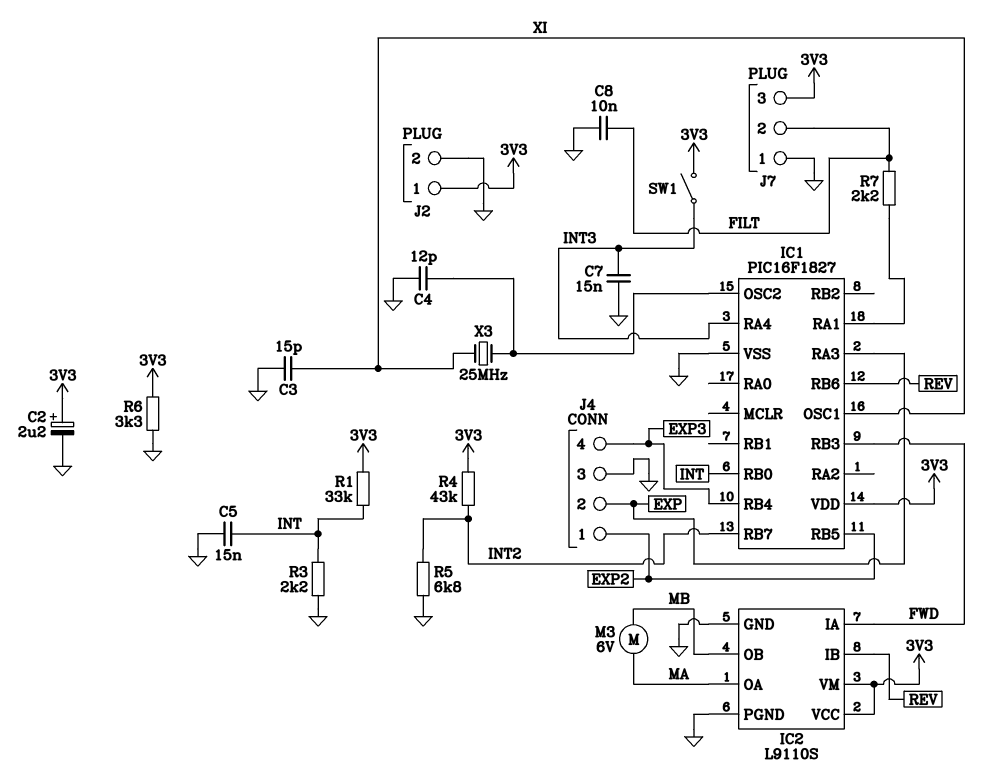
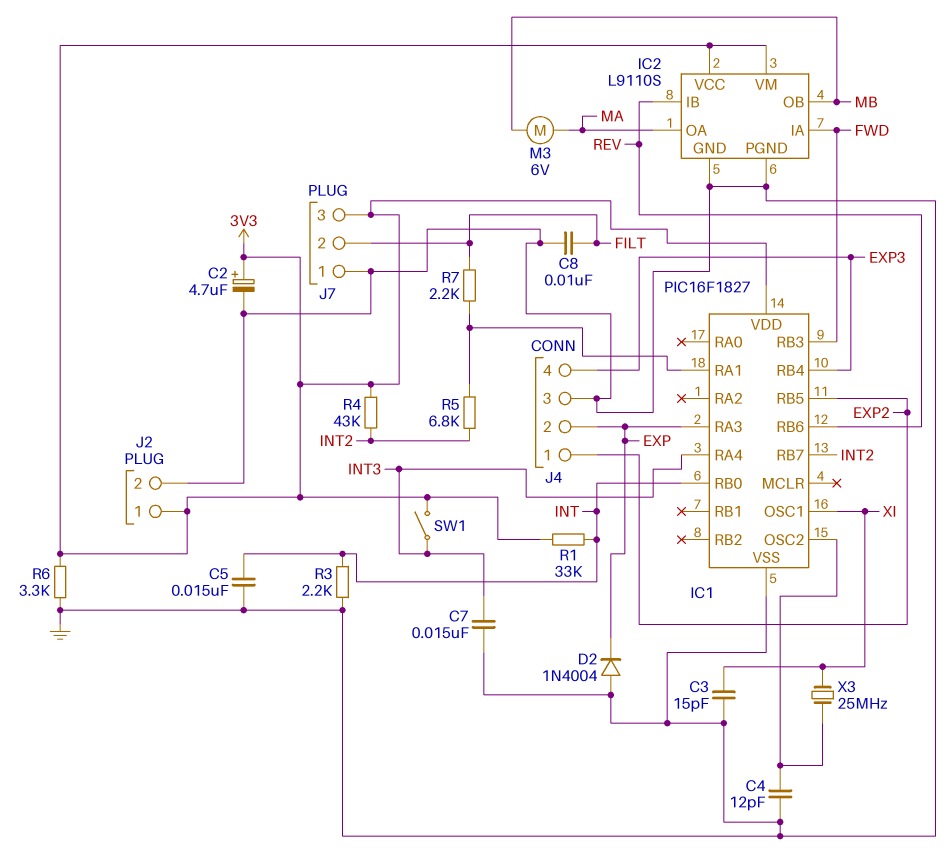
C2: 2.2uF (plus 3V3, minus GND) -> 4.7uF (plus 3V3, minus GND)
D2: none -> diode 1N4004 (A GND, K EXP)
R5: 6.8k (GND, INT2) -> 6.8k (IC1/RA1, INT2)

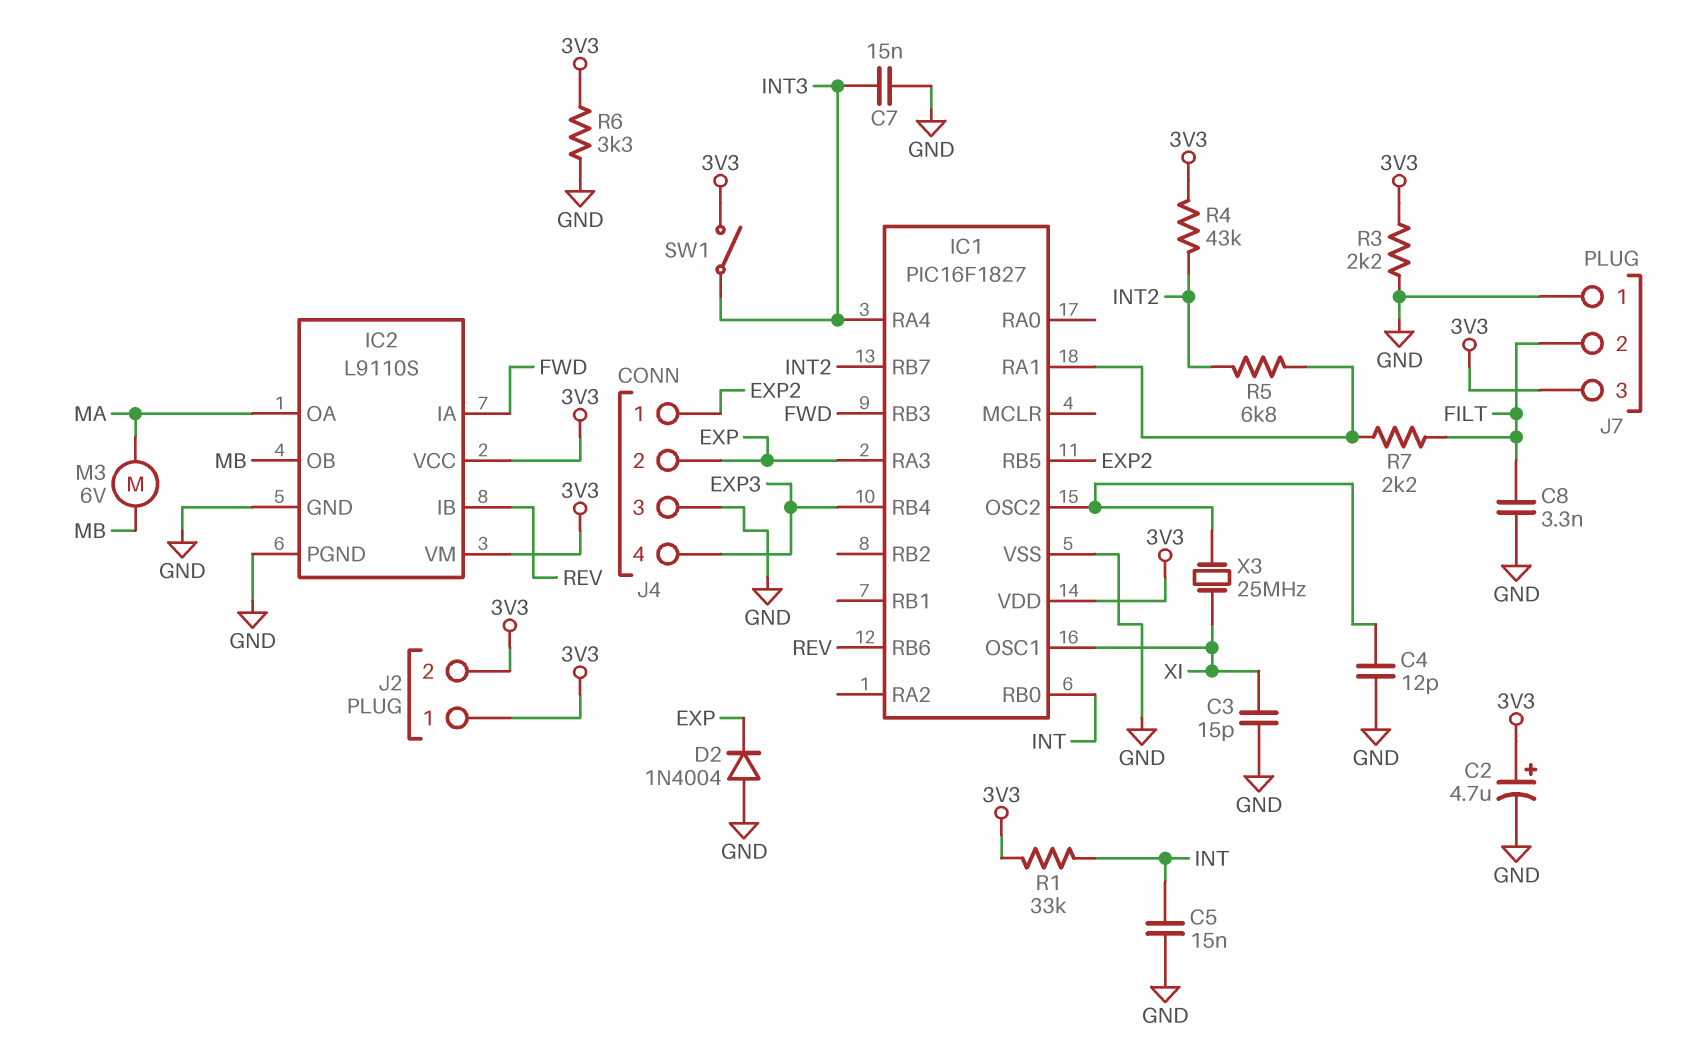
C8: 10nF (FILT, GND) -> 3.3nF (FILT, GND)
J2 pin 2: GND -> 3V3
R3: 2.2k (GND, INT) -> 2.2k (3V3, GND)

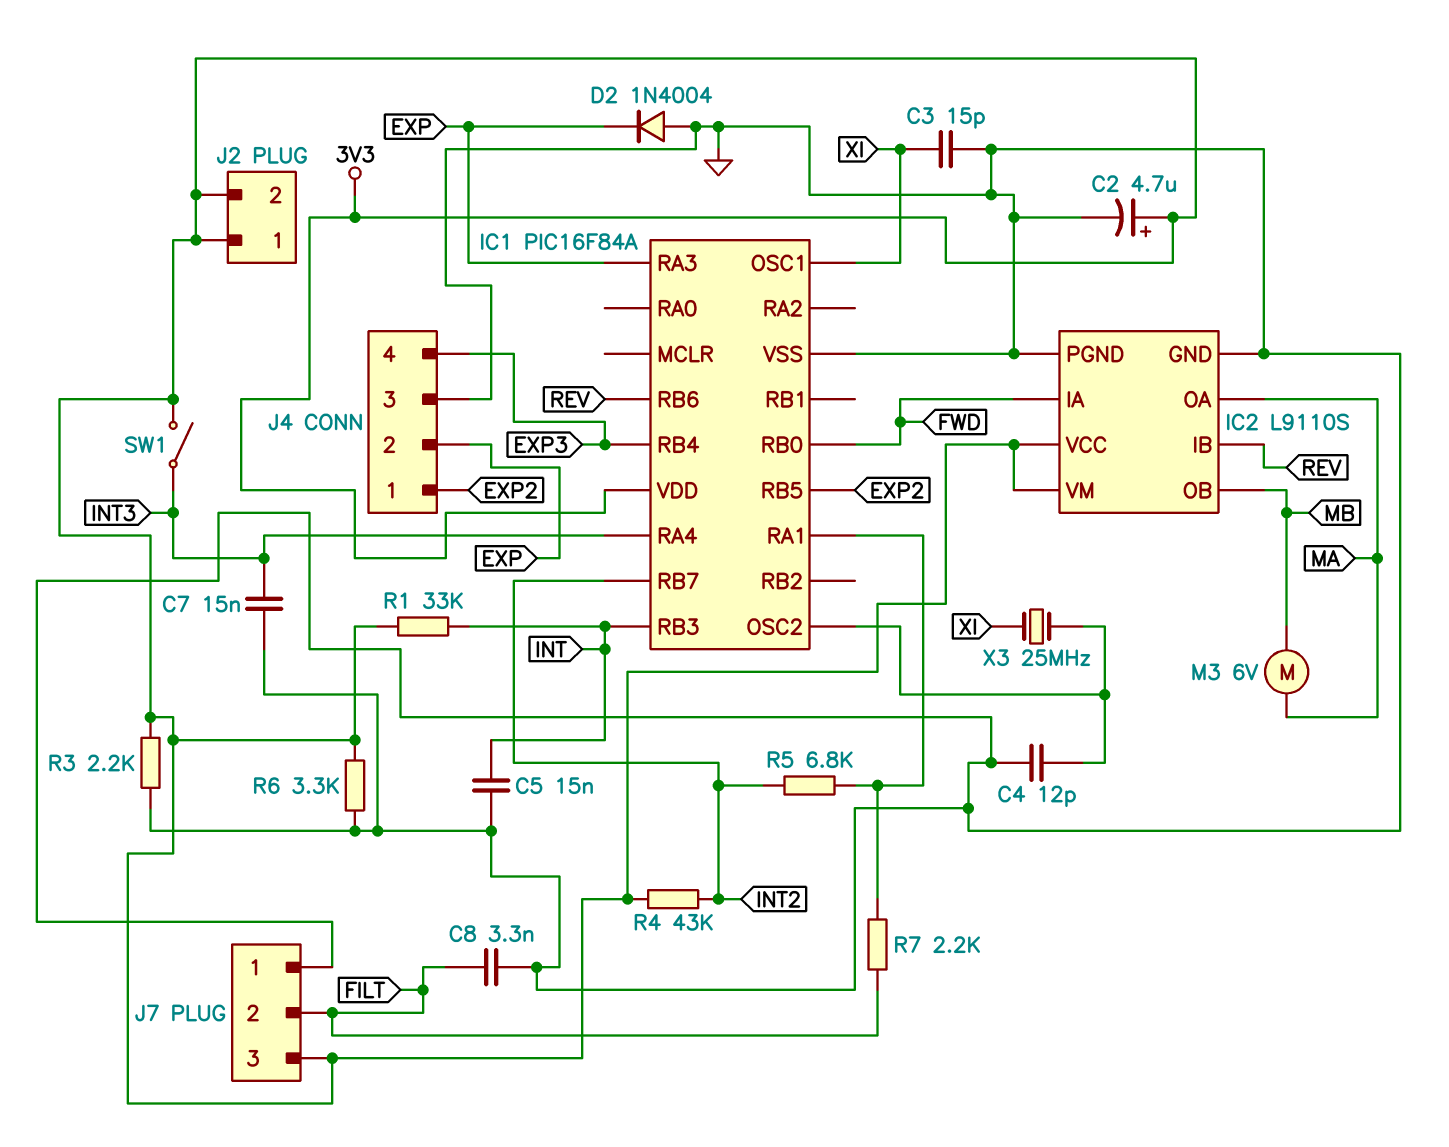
IC1: PIC16F1827 -> PIC16F84A
IC1 pin RB0: INT -> FWD
IC1 pin RB3: FWD -> INT

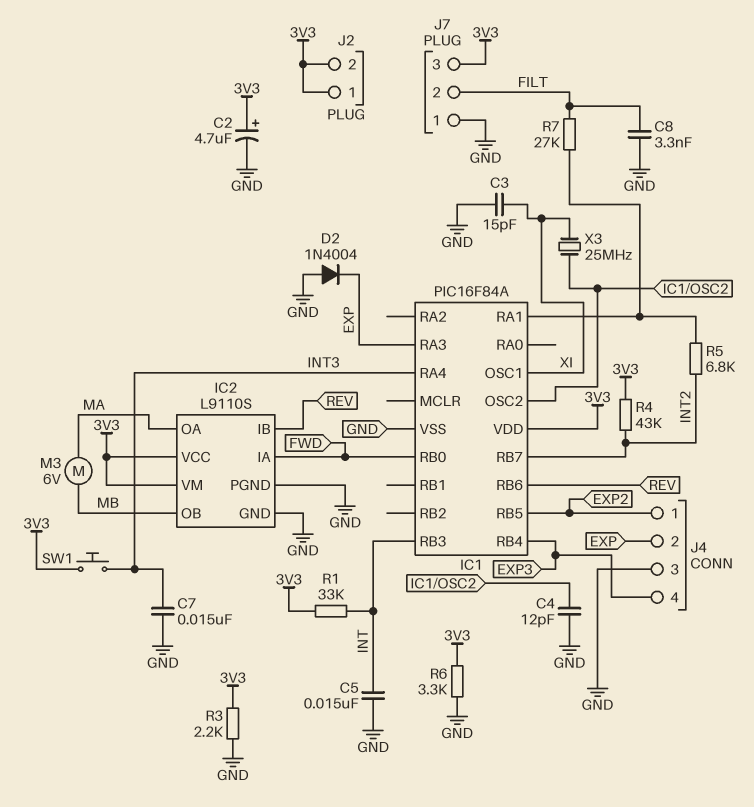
R7: 2.2k (FILT, IC1/RA1) -> 27k (FILT, IC1/RA1)
SW1: switch (3V3, INT3) -> button (3V3, INT3)

